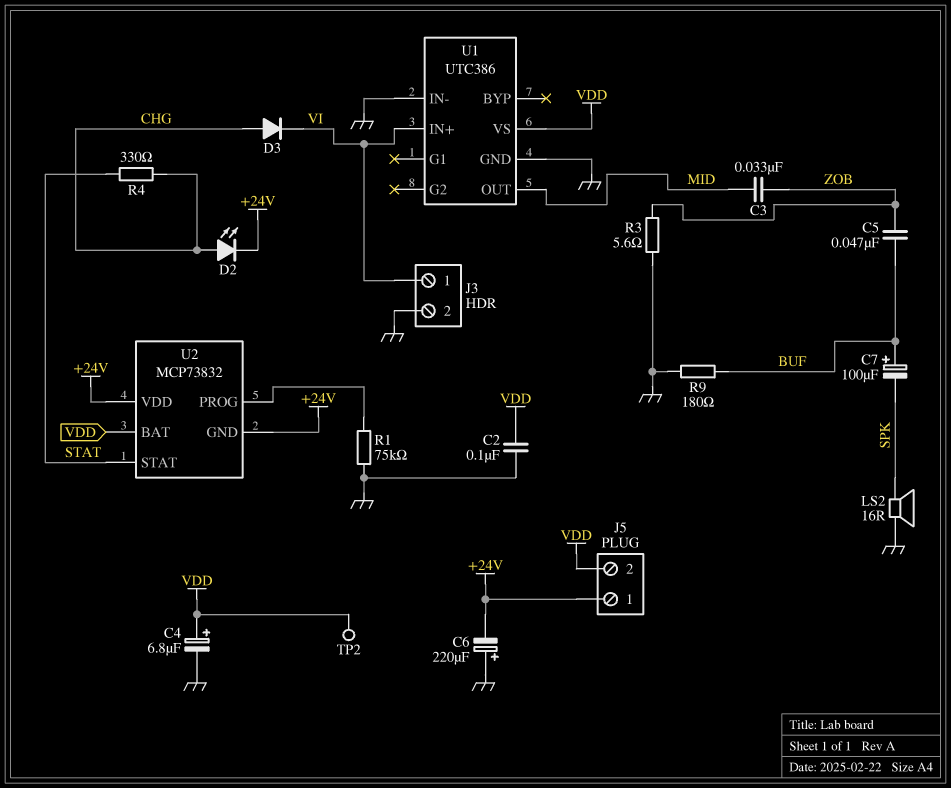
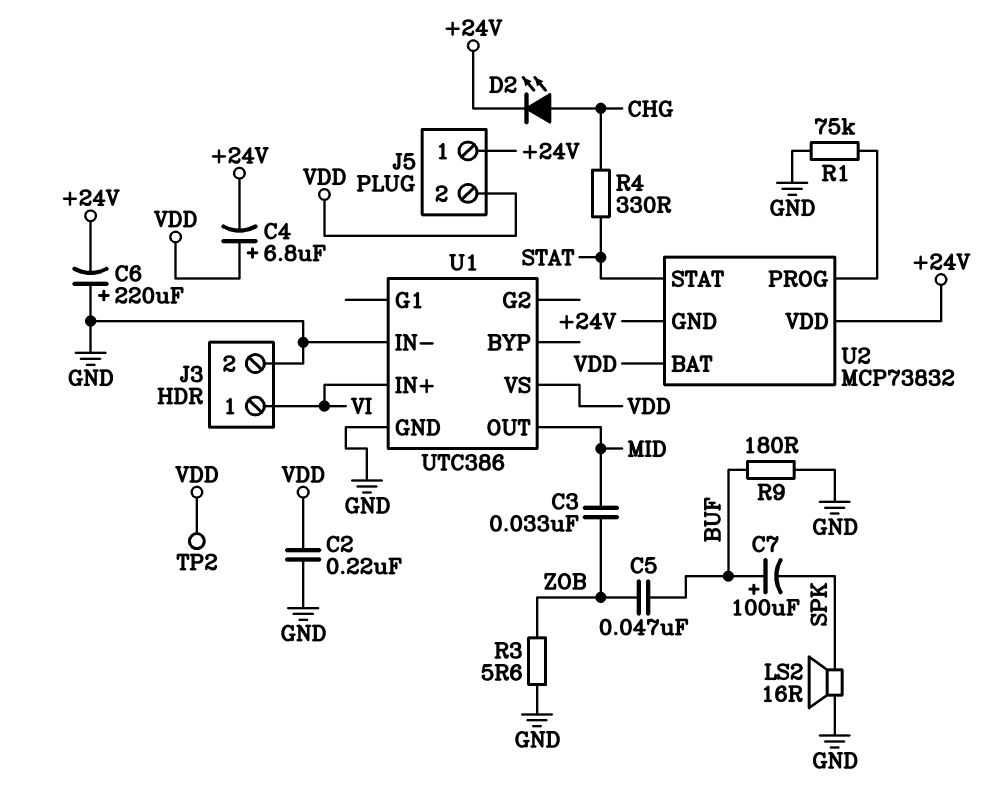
C2: 100nF (GND, VDD) -> 220nF (GND, VDD)
C4: 6.8uF (plus VDD, minus GND) -> 6.8uF (plus VDD, minus +24V)
D3: diode (A CHG, K VI) -> none

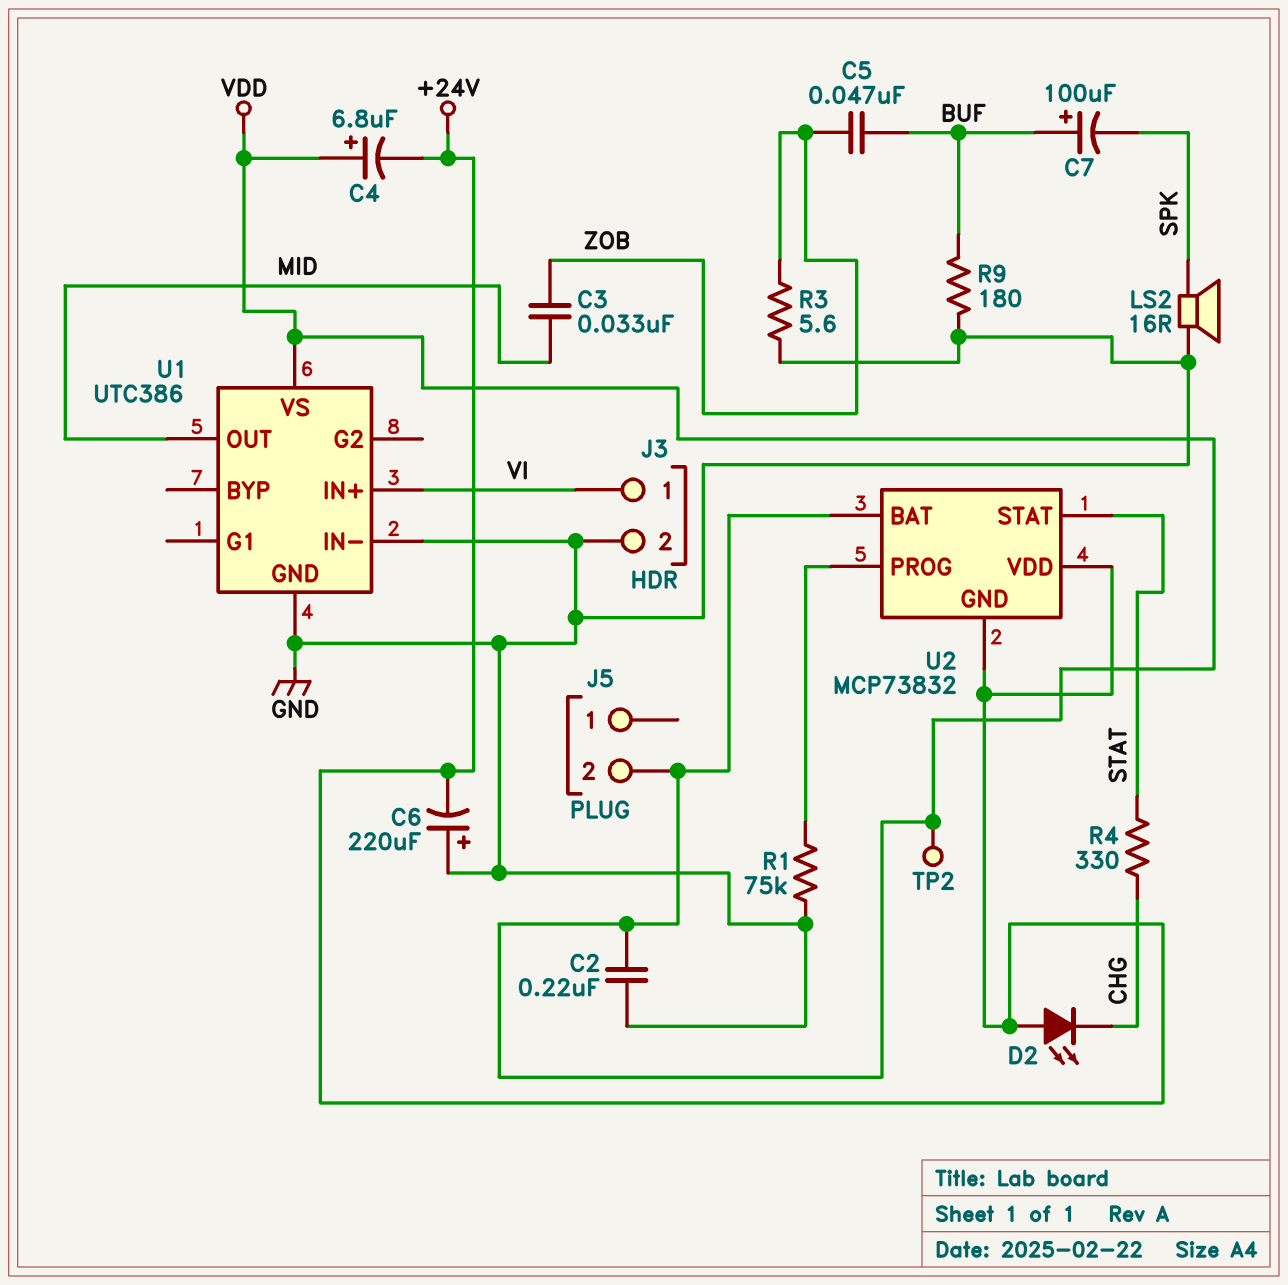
D2: LED (A CHG, K +24V) -> LED (A +24V, K CHG)
J5 pin 1: +24V -> none

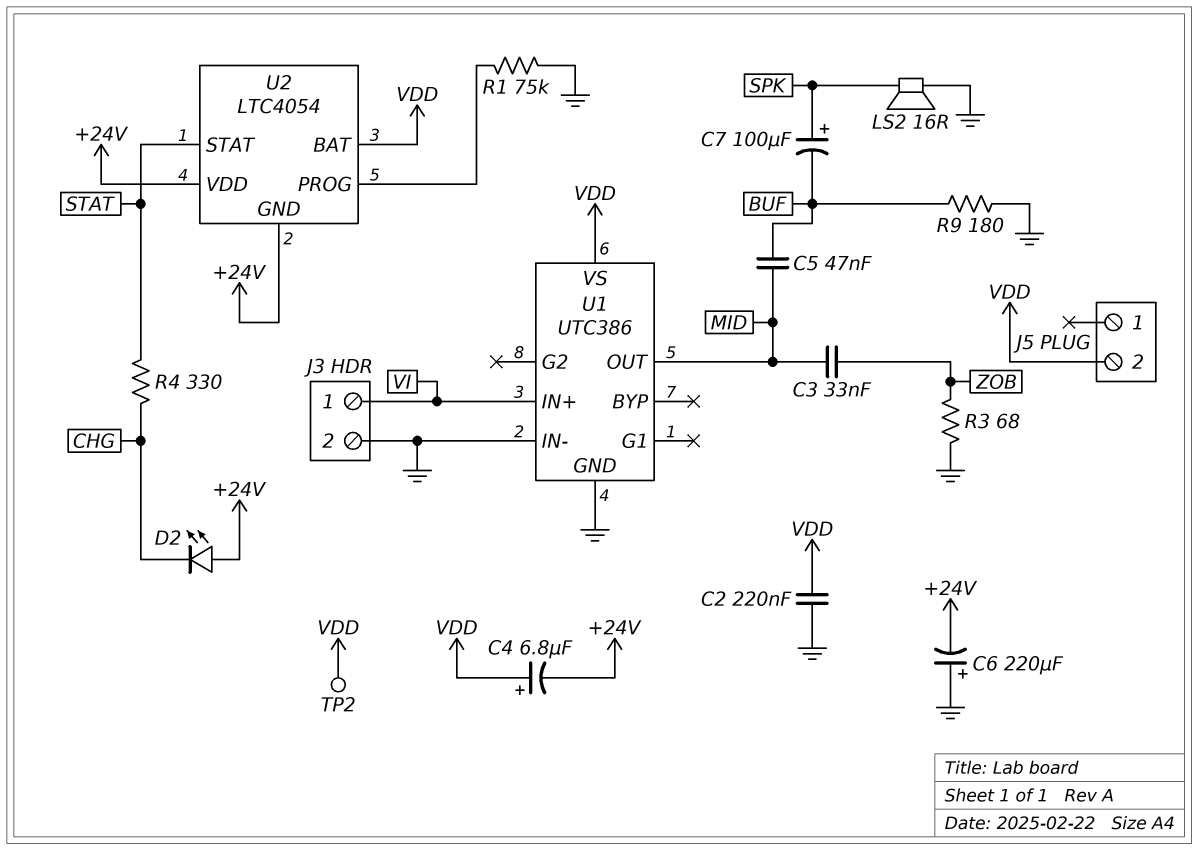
C5: 47nF (BUF, ZOB) -> 47nF (BUF, MID)
C7: 100uF (plus BUF, minus SPK) -> 100uF (plus SPK, minus BUF)
R3: 5.6 (GND, ZOB) -> 68 (GND, ZOB)
U2: MCP73832 -> LTC4054

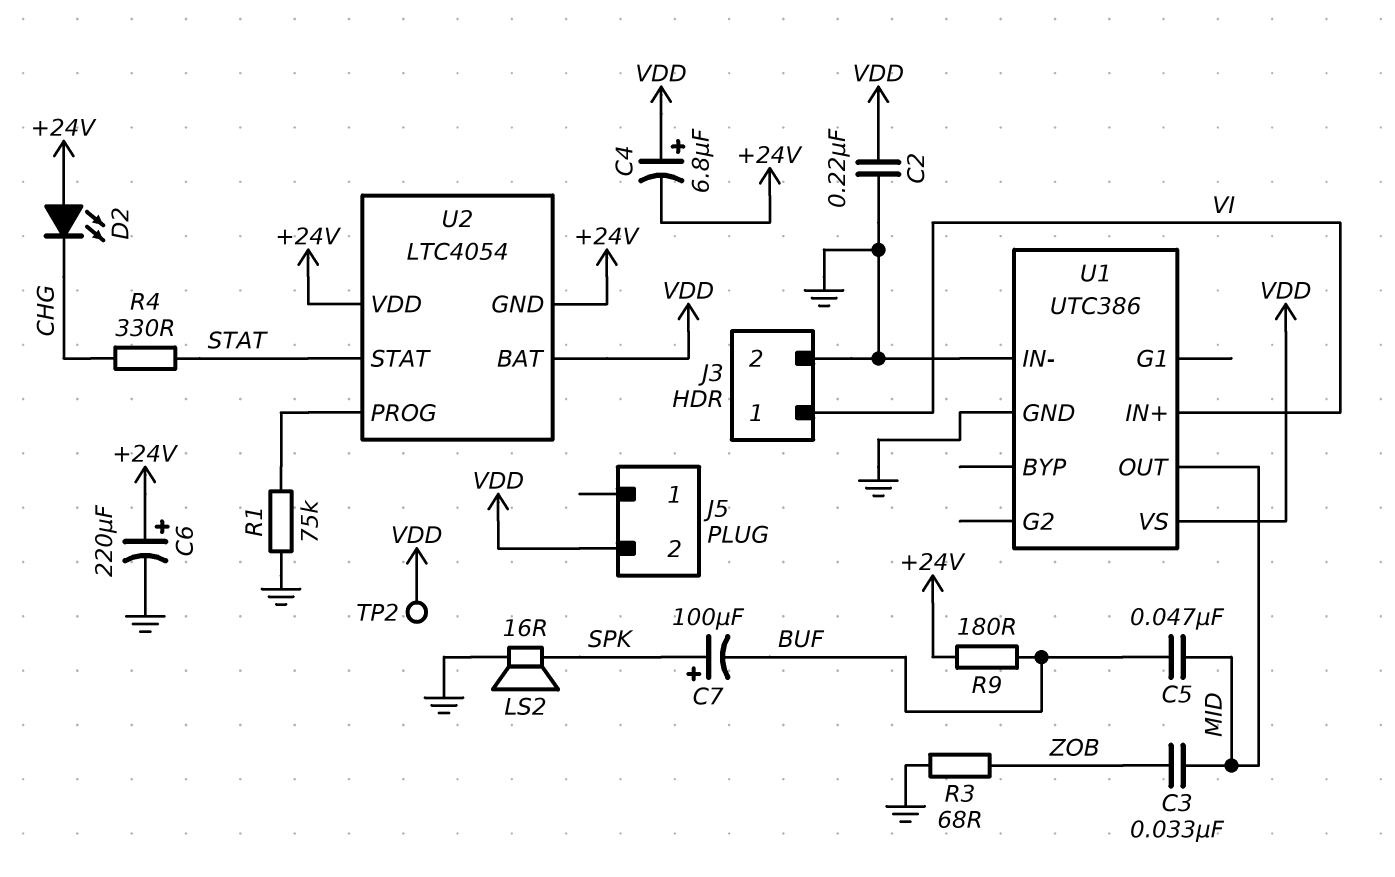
C6: 220uF (plus GND, minus +24V) -> 220uF (plus +24V, minus GND)
R9: 180 (BUF, GND) -> 180 (+24V, BUF)

